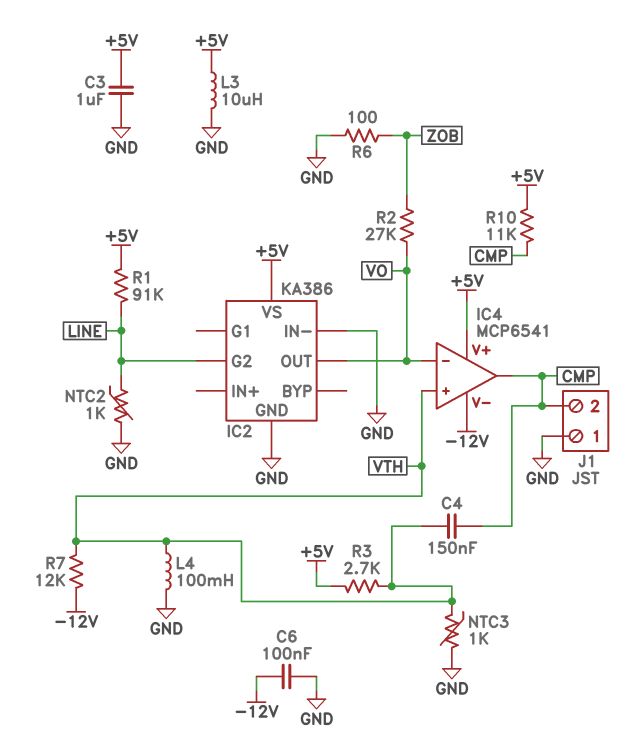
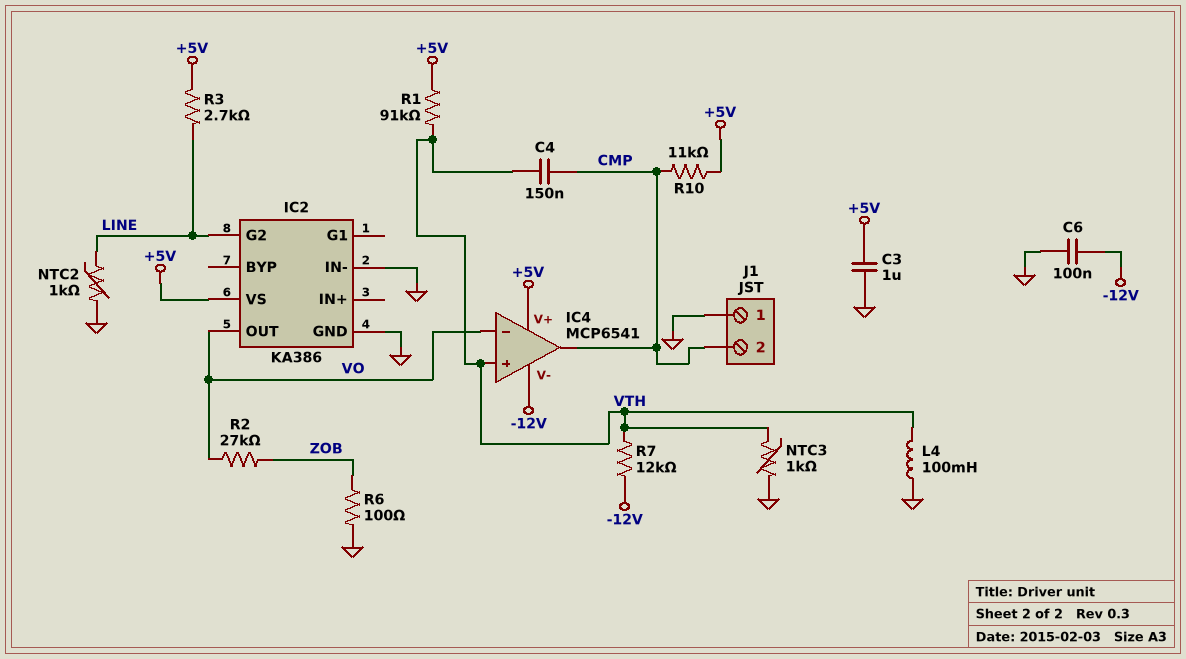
L3: 10uH (+5V, GND) -> none
R1: 91k (+5V, LINE) -> 91k (+5V, VTH)
R3: 2.7k (+5V, VTH) -> 2.7k (+5V, LINE)

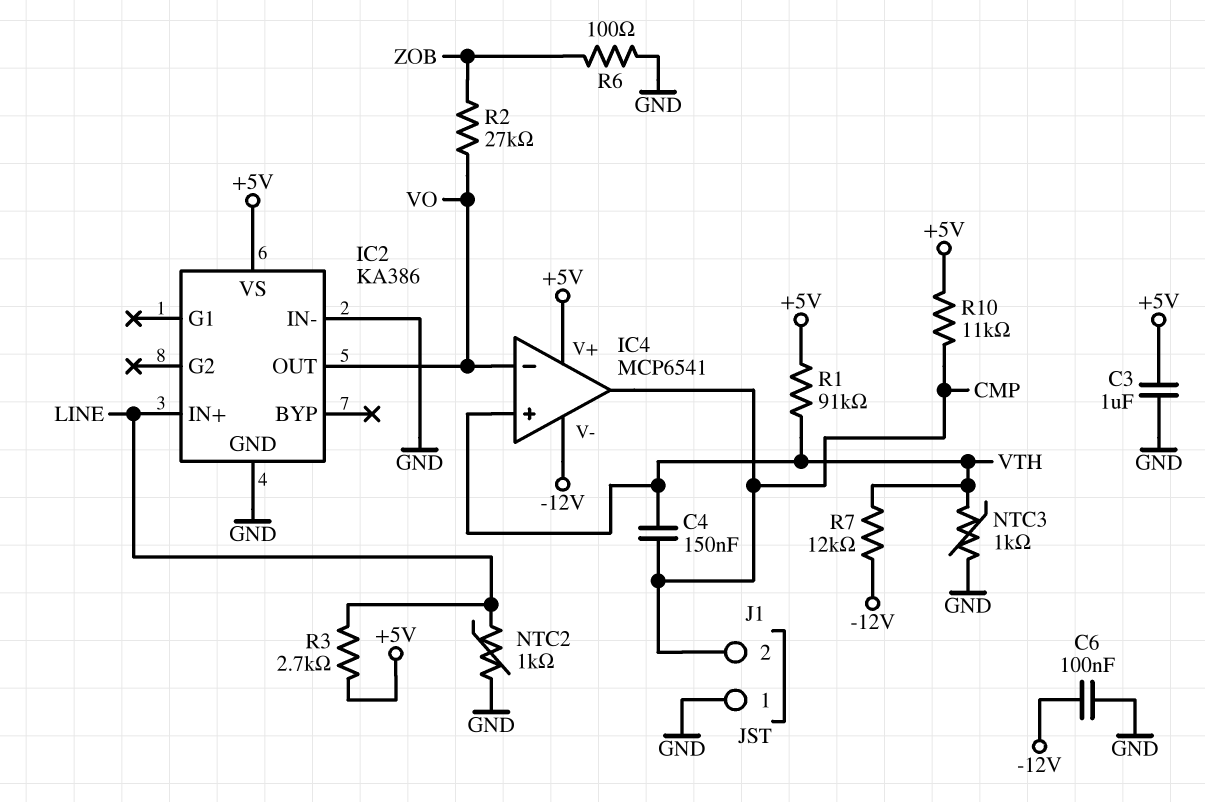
IC2 pin G2: LINE -> none
IC2 pin IN+: none -> LINE
L4: 100mH (GND, VTH) -> none

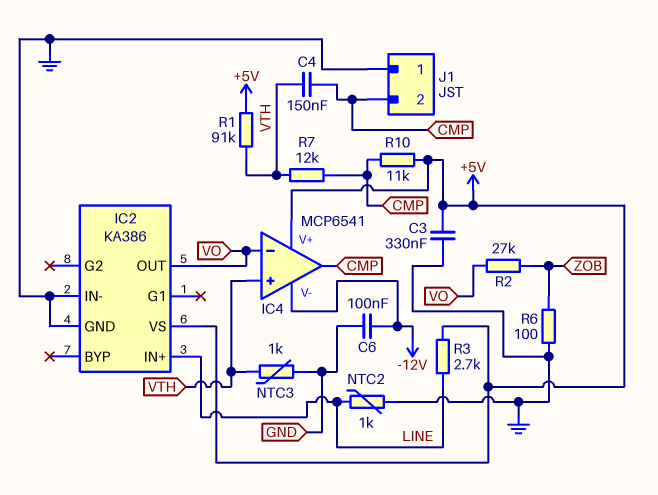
C3: 1uF (+5V, GND) -> 330nF (+5V, GND)
R7: 12k (-12V, VTH) -> 12k (CMP, VTH)

